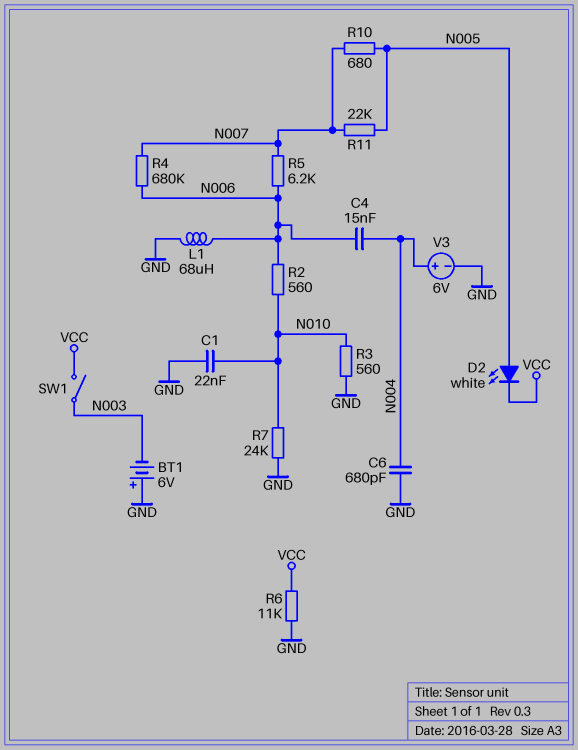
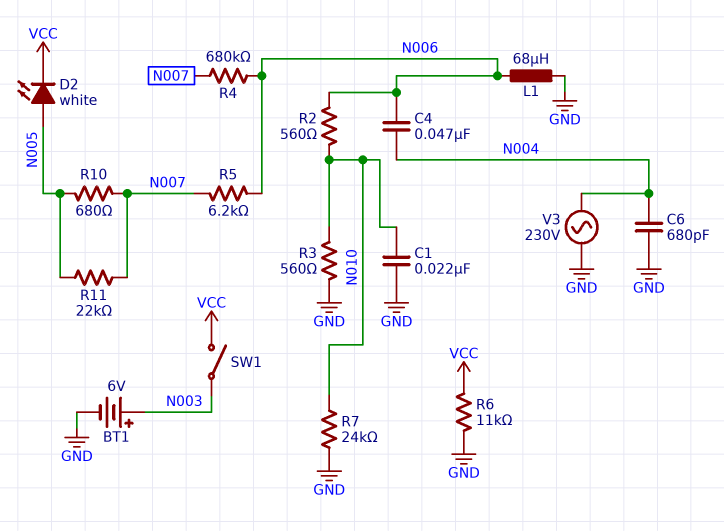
BT1: 6V (plus GND, minus N003) -> 6V (plus N003, minus GND)
C4: 15nF (N004, N006) -> 47nF (N004, N006)
V3: 6V (plus N004, minus GND) -> AC 230V (GND, N004)

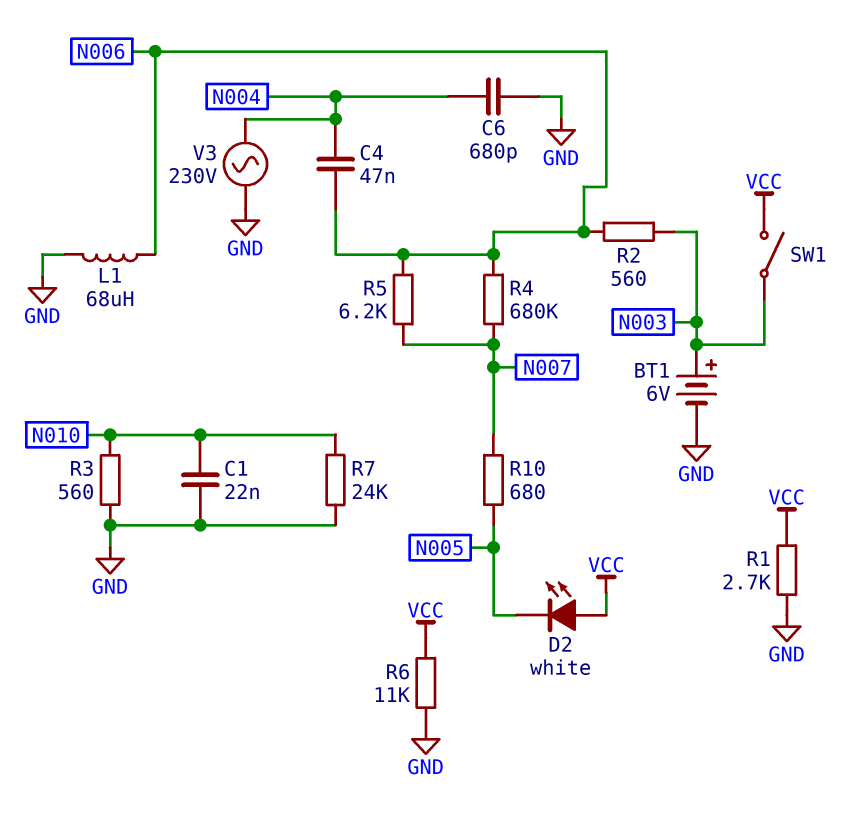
D2: LED white (A N005, K VCC) -> LED white (A VCC, K N005)
R1: none -> 2.7k (GND, VCC)
R2: 560 (N006, N010) -> 560 (N003, N006)
R11: 22k (N005, N007) -> none

